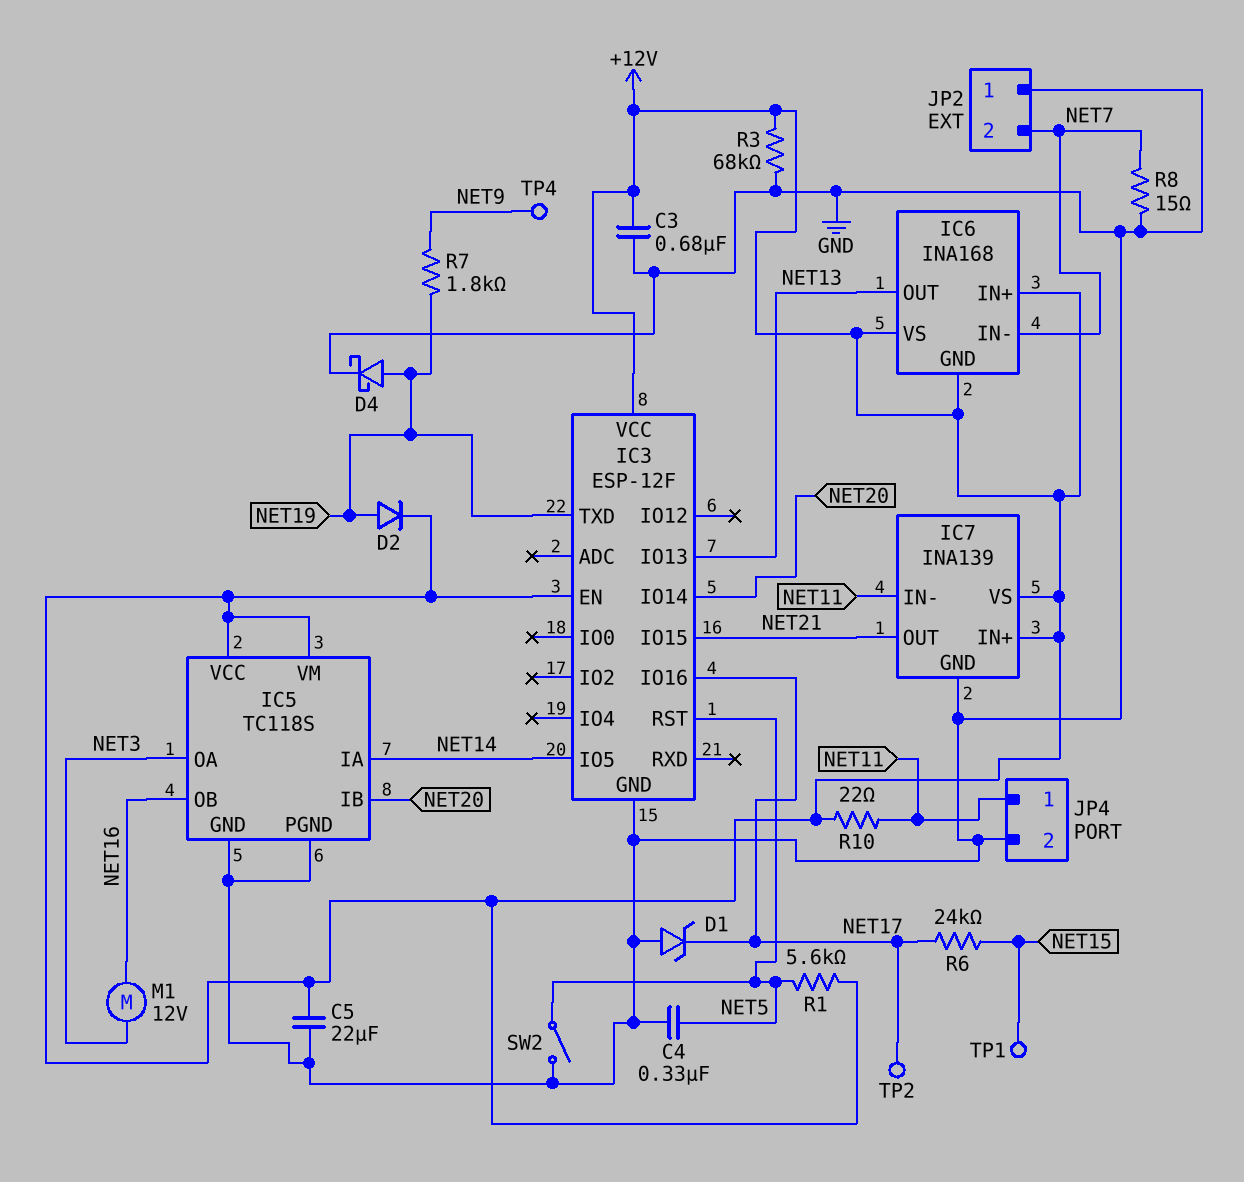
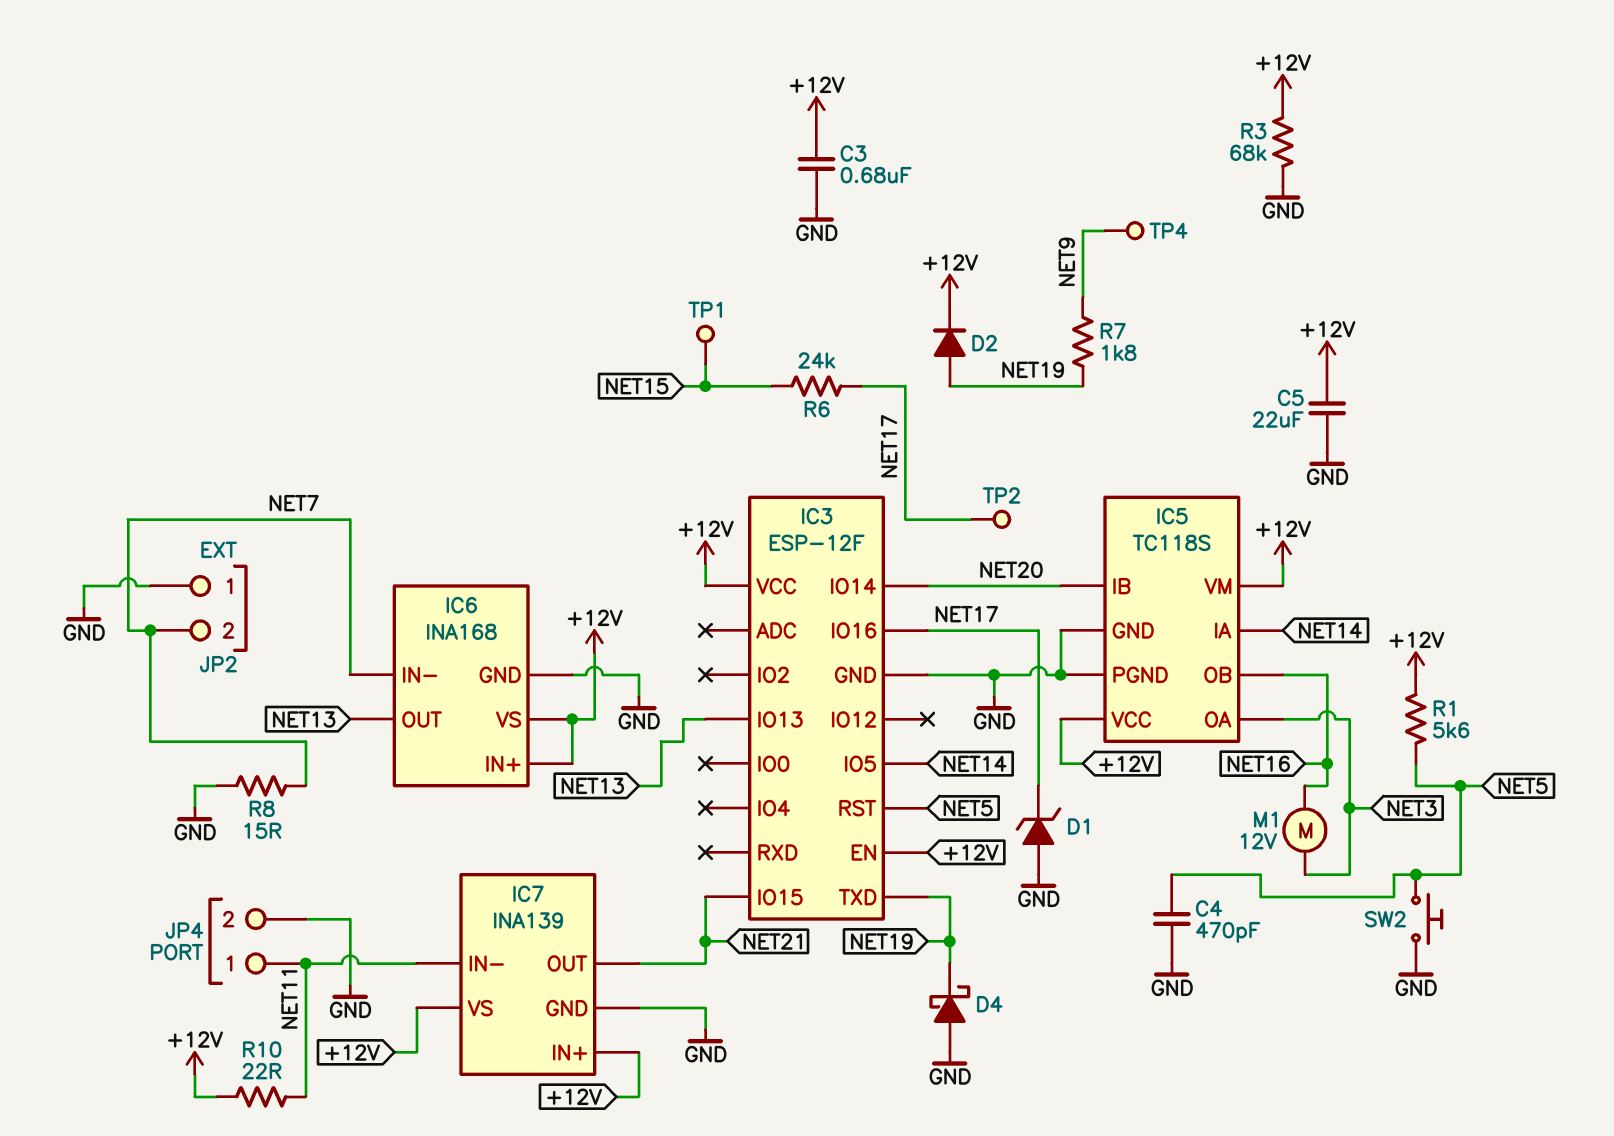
C4: 330nF (GND, NET5) -> 470pF (GND, NET5)
D4: schottky (A NET19, K GND) -> schottky (A GND, K NET19)
IC6 pin GND: +12V -> GND
SW2: switch (GND, NET5) -> button (GND, NET5)

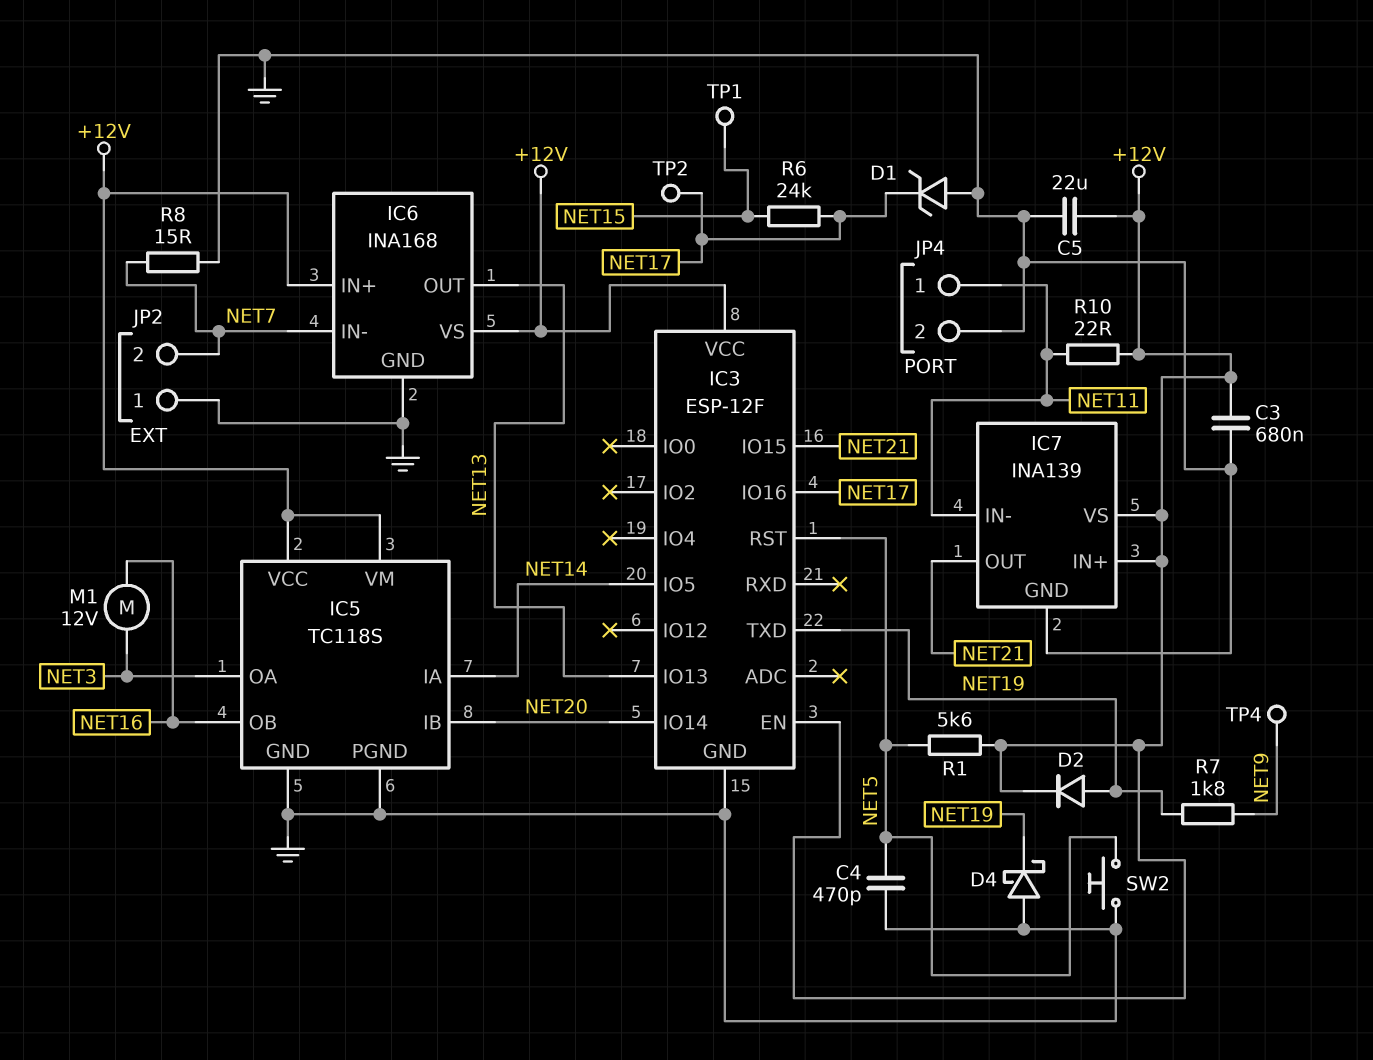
R3: 68k (+12V, GND) -> none

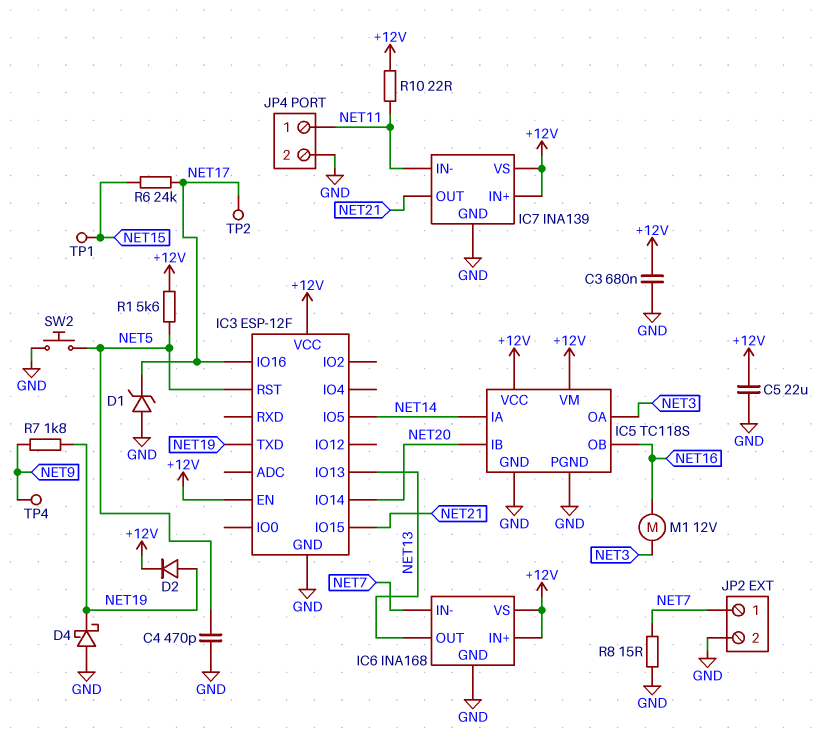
JP2 pin 1: GND -> NET7
JP2 pin 2: NET7 -> GND

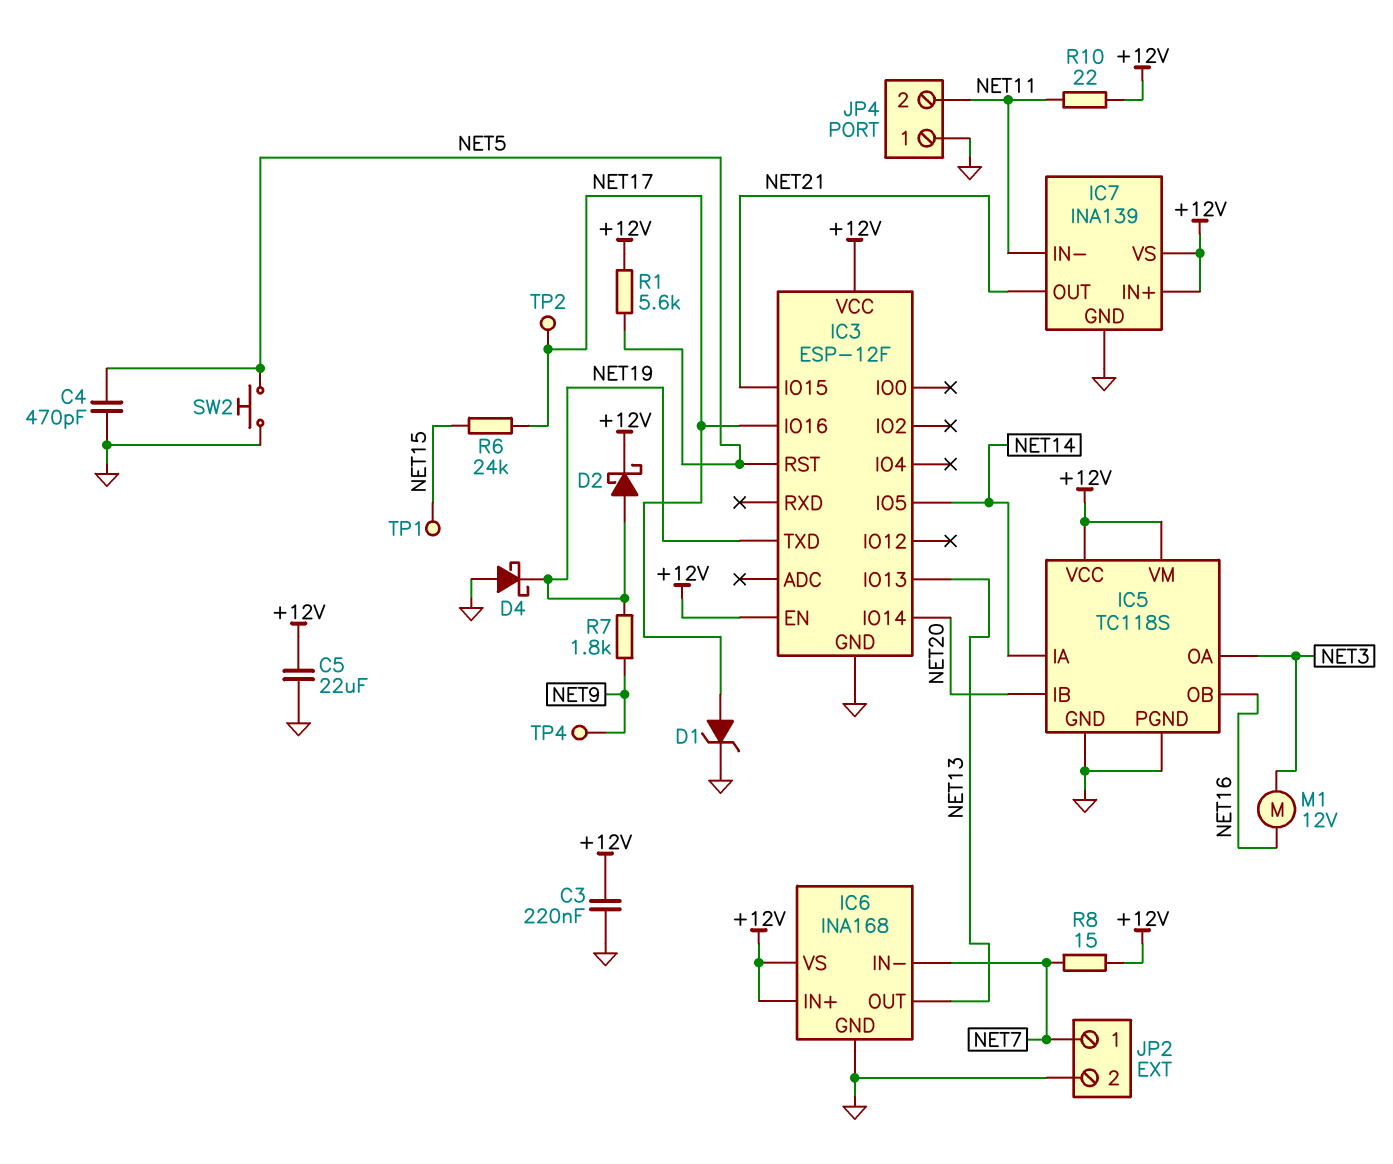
C3: 680nF (+12V, GND) -> 220nF (+12V, GND)
D1: zener (A GND, K NET17) -> zener (A NET17, K GND)
D2: diode (A NET19, K +12V) -> schottky (A NET19, K +12V)
JP4 pin 1: NET11 -> GND
JP4 pin 2: GND -> NET11
R8: 15 (GND, NET7) -> 15 (+12V, NET7)

